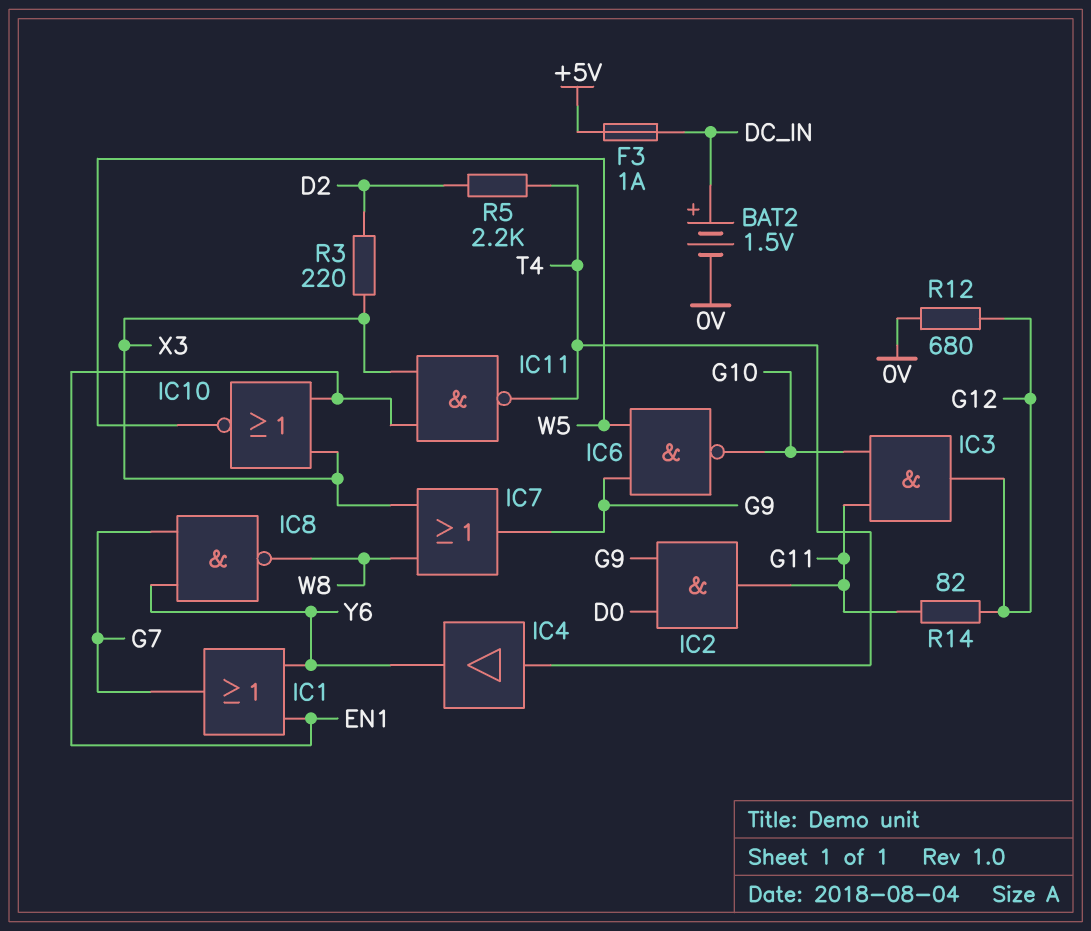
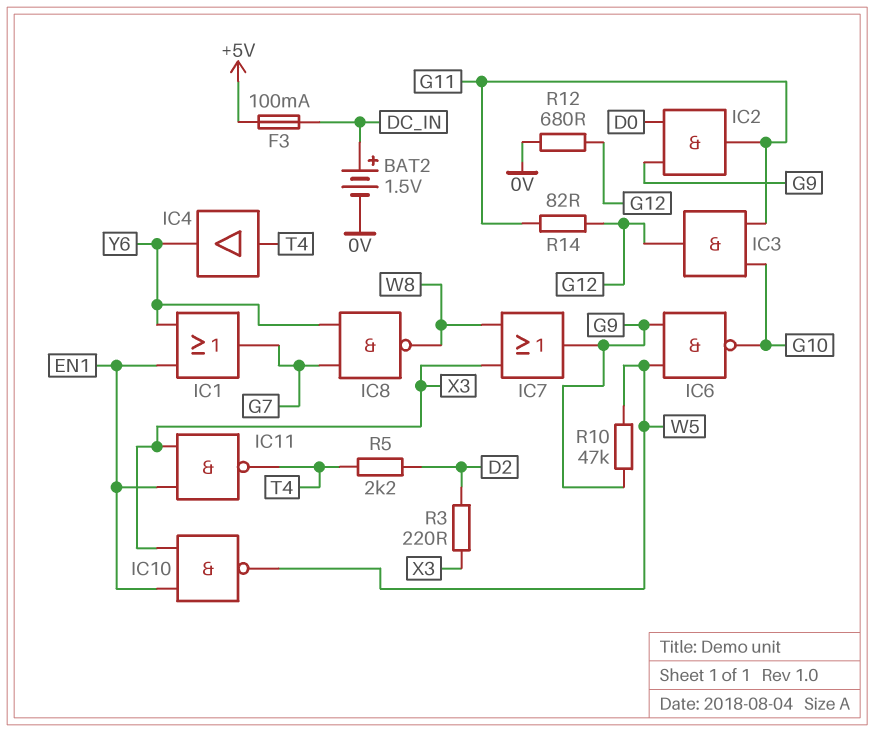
F3: 1A (+5V, DC_IN) -> 100mA (+5V, DC_IN)
IC10: NOR (in EN1, in X3, out W5) -> NAND (in EN1, in X3, out W5)
R10: none -> 47k (G9, W5)

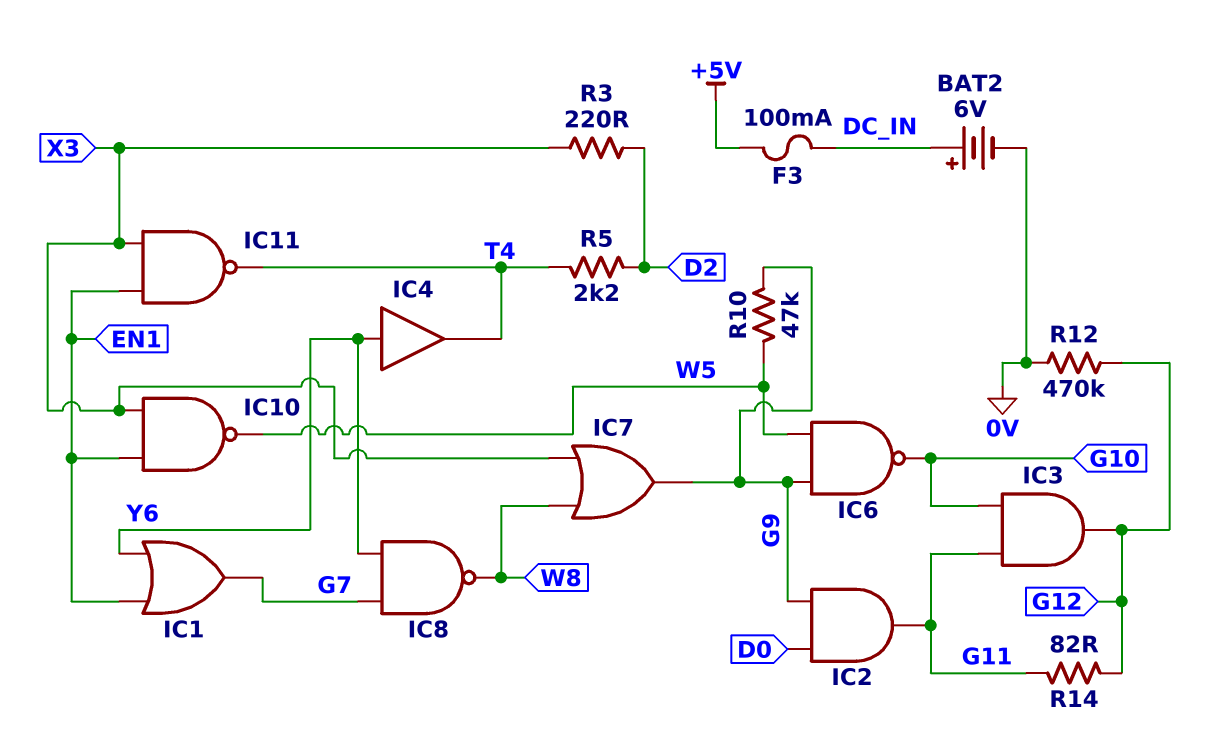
BAT2: 1.5V (plus DC_IN, minus 0V) -> 6V (plus DC_IN, minus 0V)
IC4: buffer (in T4, out Y6) -> buffer (in Y6, out T4)
R12: 680 (0V, G12) -> 470k (0V, G12)

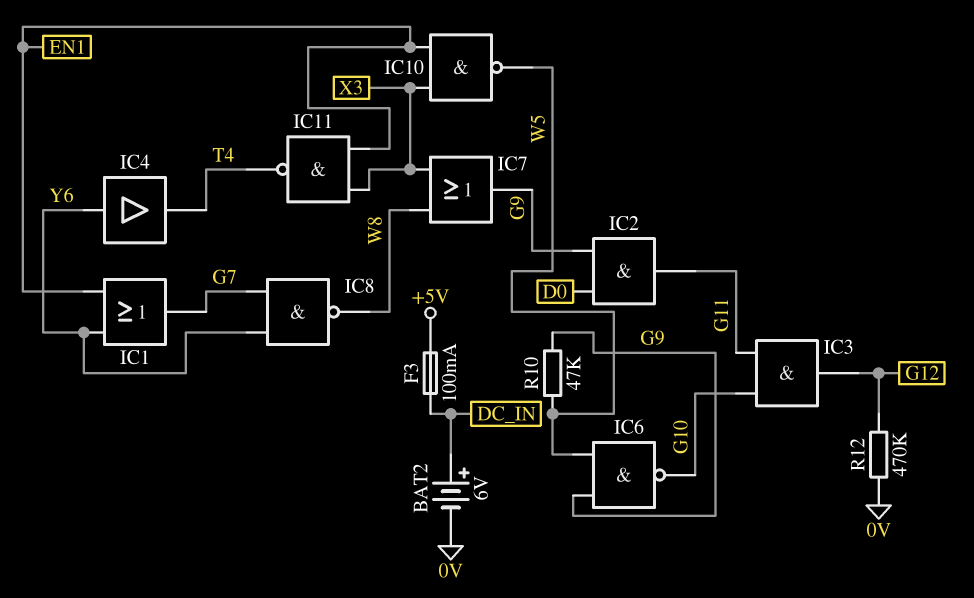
R3: 220 (D2, X3) -> none
R5: 2.2k (D2, T4) -> none
R14: 82 (G11, G12) -> none

